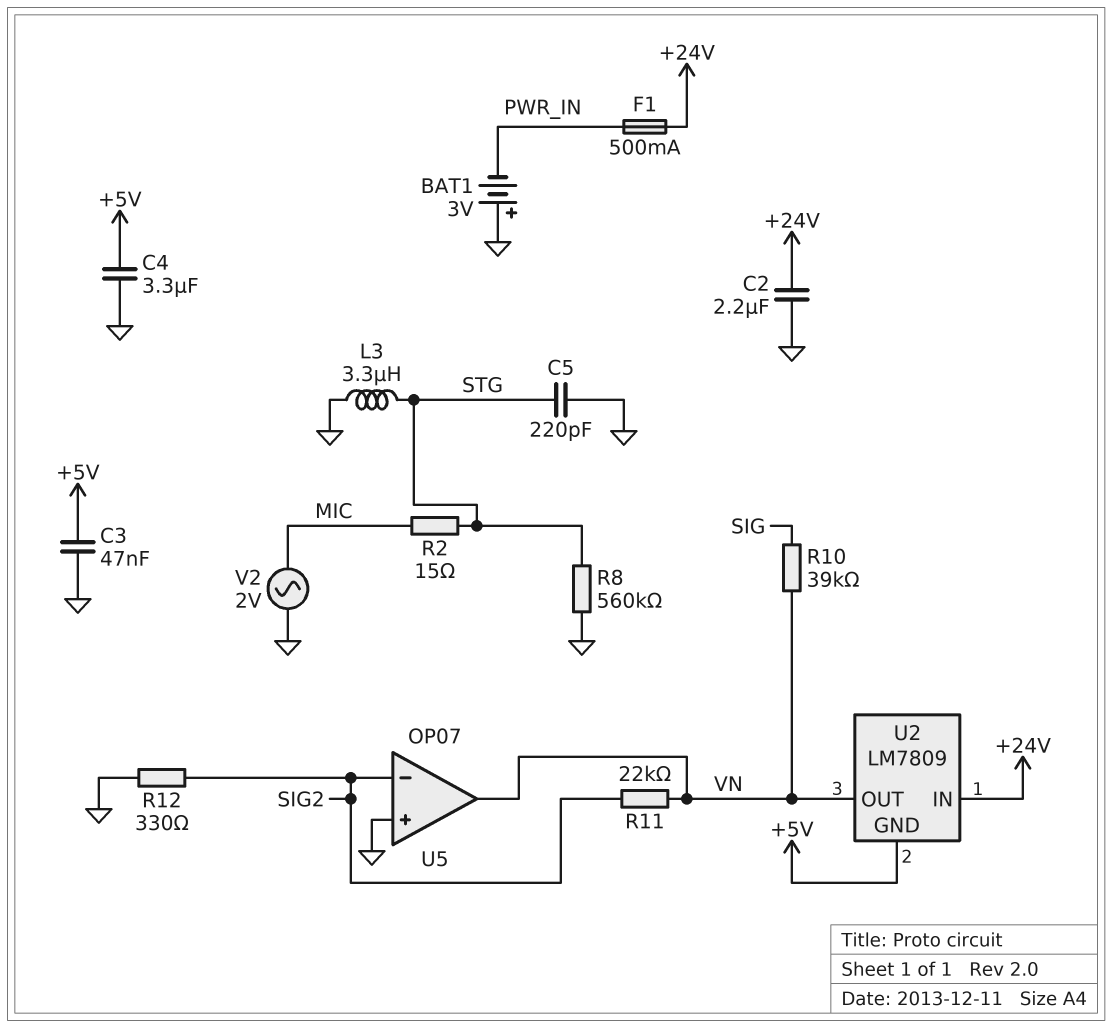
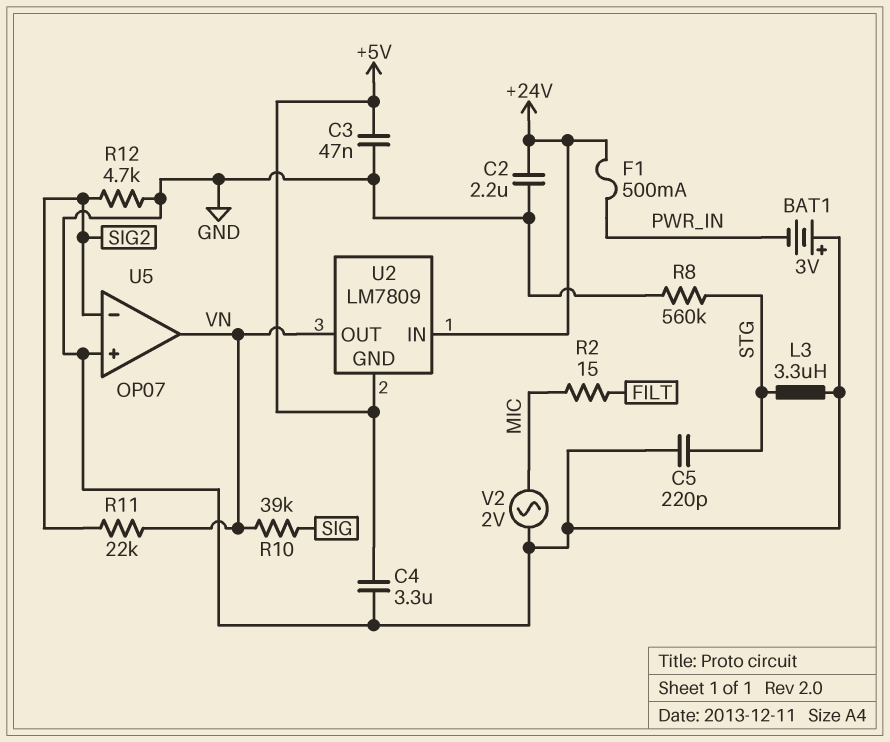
R2: 15 (MIC, STG) -> 15 (FILT, MIC)
R12: 330 (GND, SIG2) -> 4.7k (GND, SIG2)

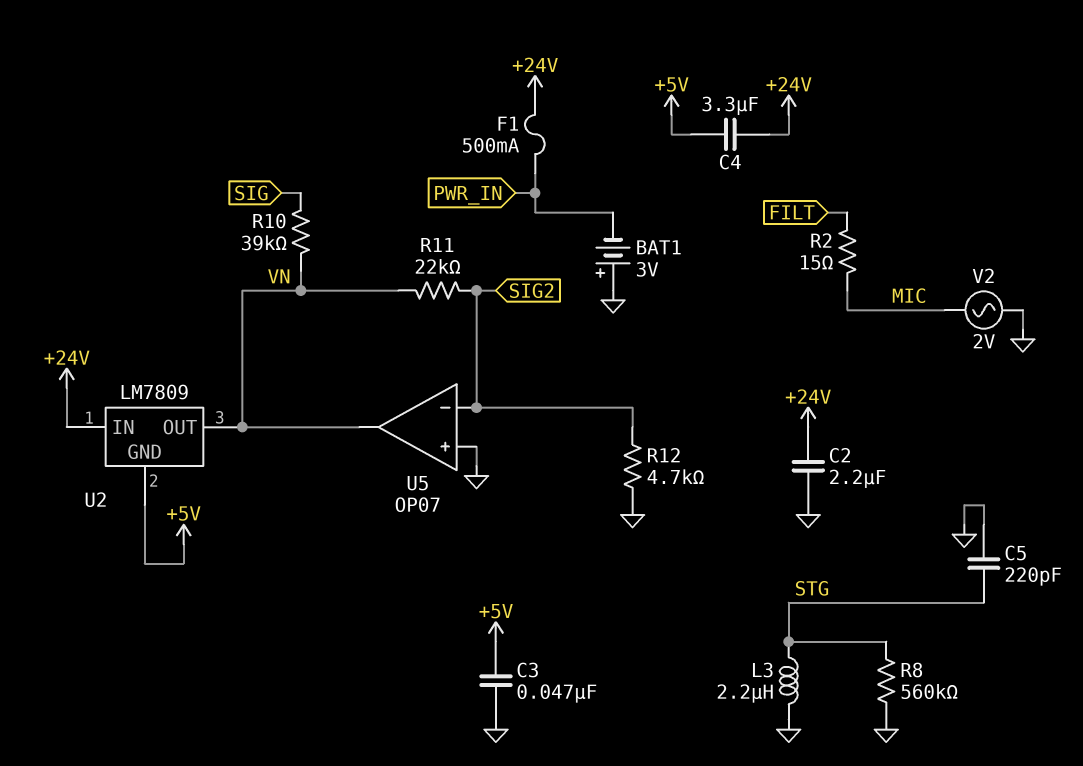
C4: 3.3uF (+5V, GND) -> 3.3uF (+5V, +24V)
L3: 3.3uH (GND, STG) -> 2.2uH (GND, STG)

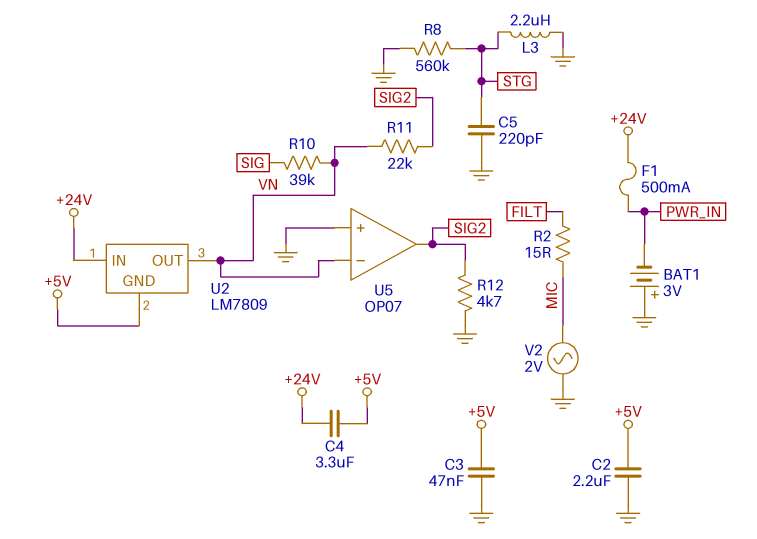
C2: 2.2uF (+24V, GND) -> 2.2uF (+5V, GND)
U5 pin in-: SIG2 -> VN
U5 pin out: VN -> SIG2

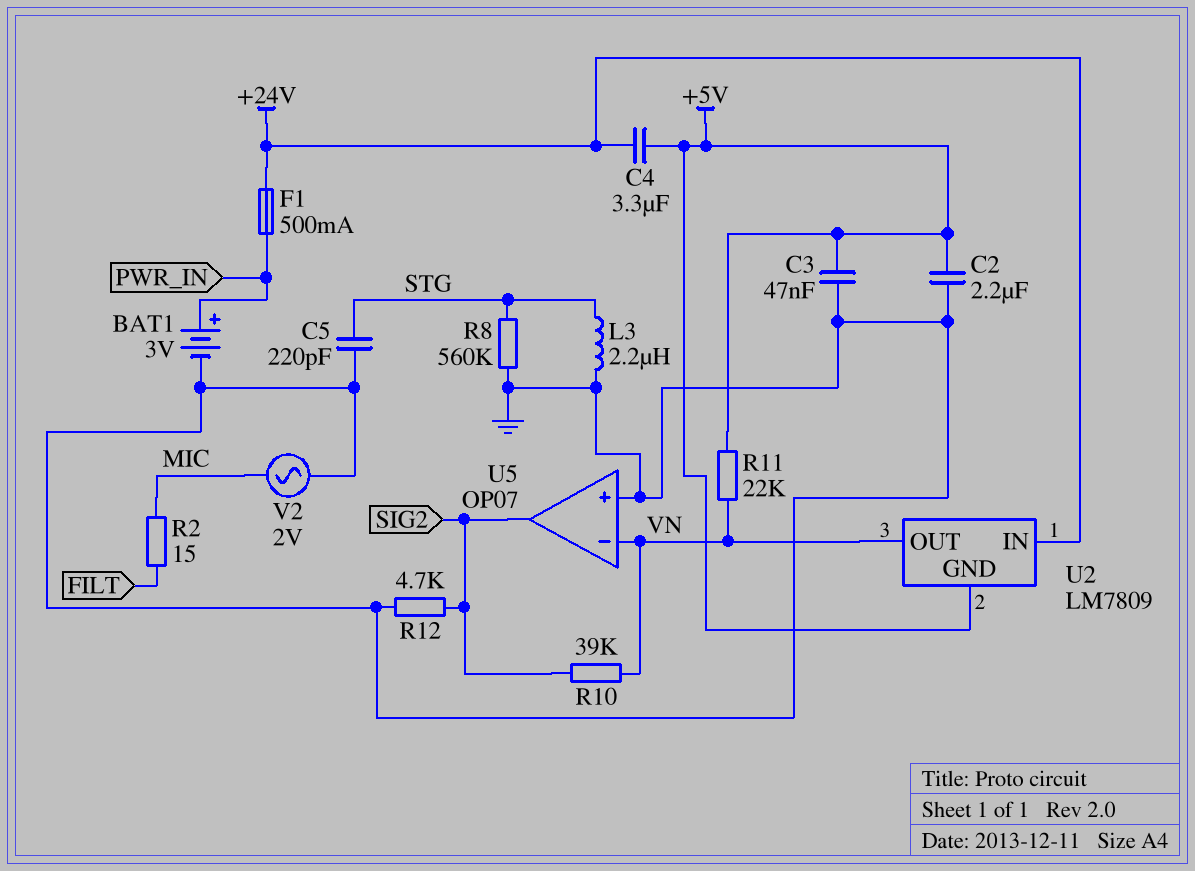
BAT1: 3V (plus GND, minus PWR_IN) -> 3V (plus PWR_IN, minus GND)
R10: 39k (SIG, VN) -> 39k (SIG2, VN)
R11: 22k (SIG2, VN) -> 22k (+5V, VN)

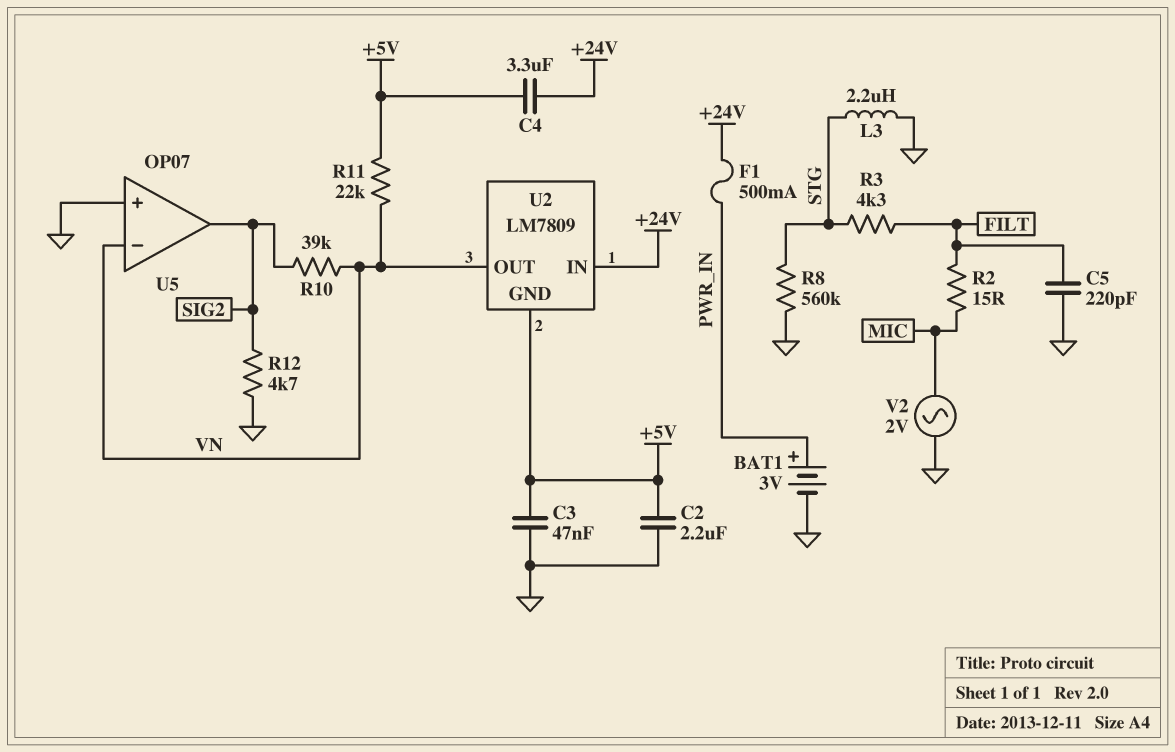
C5: 220pF (GND, STG) -> 220pF (FILT, GND)
R3: none -> 4.3k (FILT, STG)

